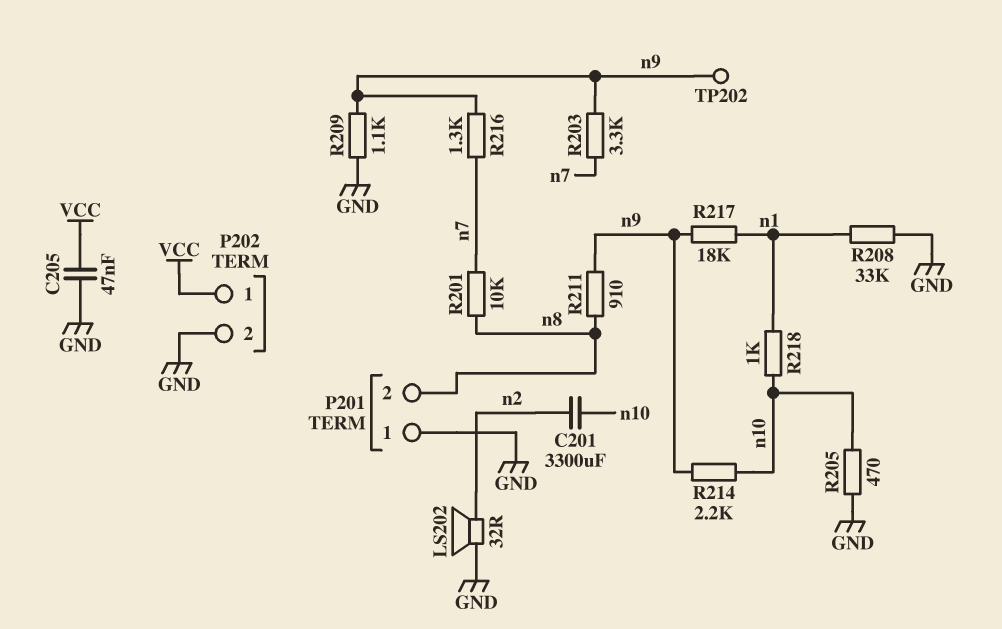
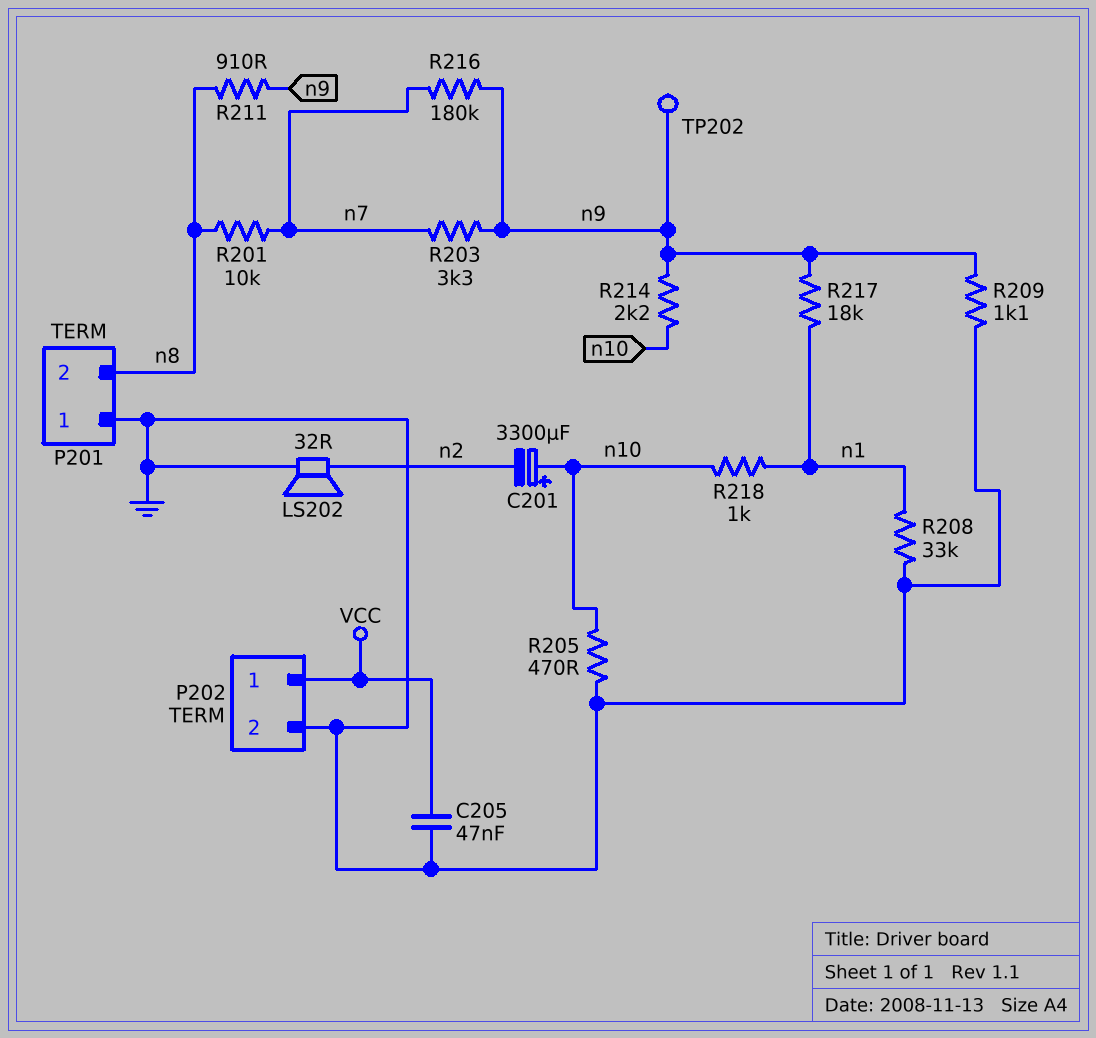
C201: 3300uF (n2, n10) -> 3300uF (plus n10, minus n2)
R216: 1.3k (n7, n9) -> 180k (n7, n9)

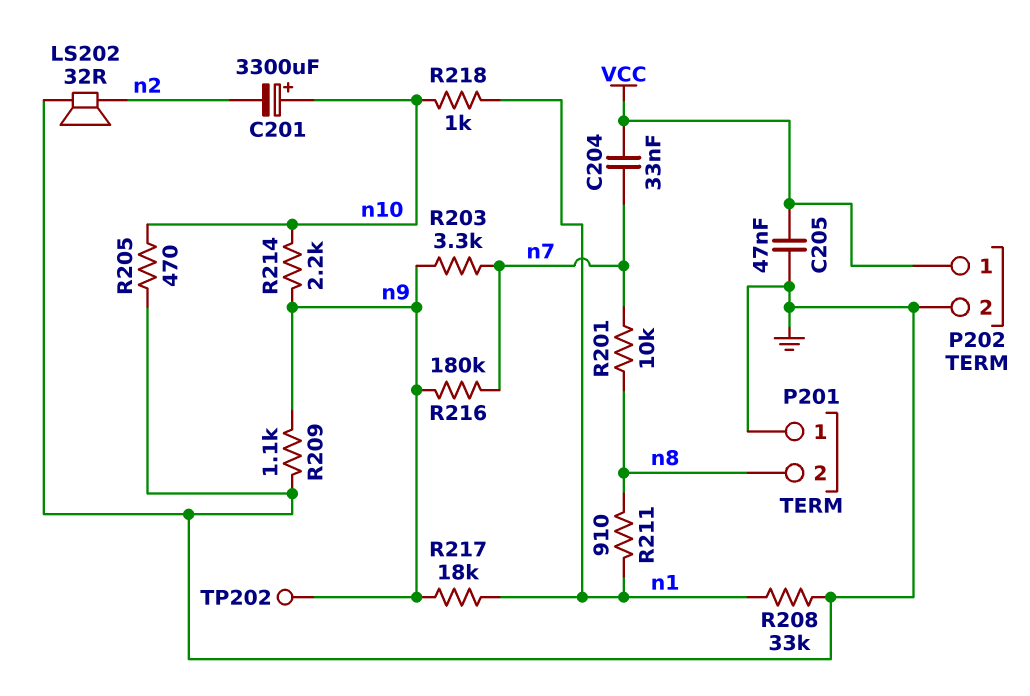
C204: none -> 33nF (VCC, n7)
R211: 910 (n8, n9) -> 910 (n1, n8)

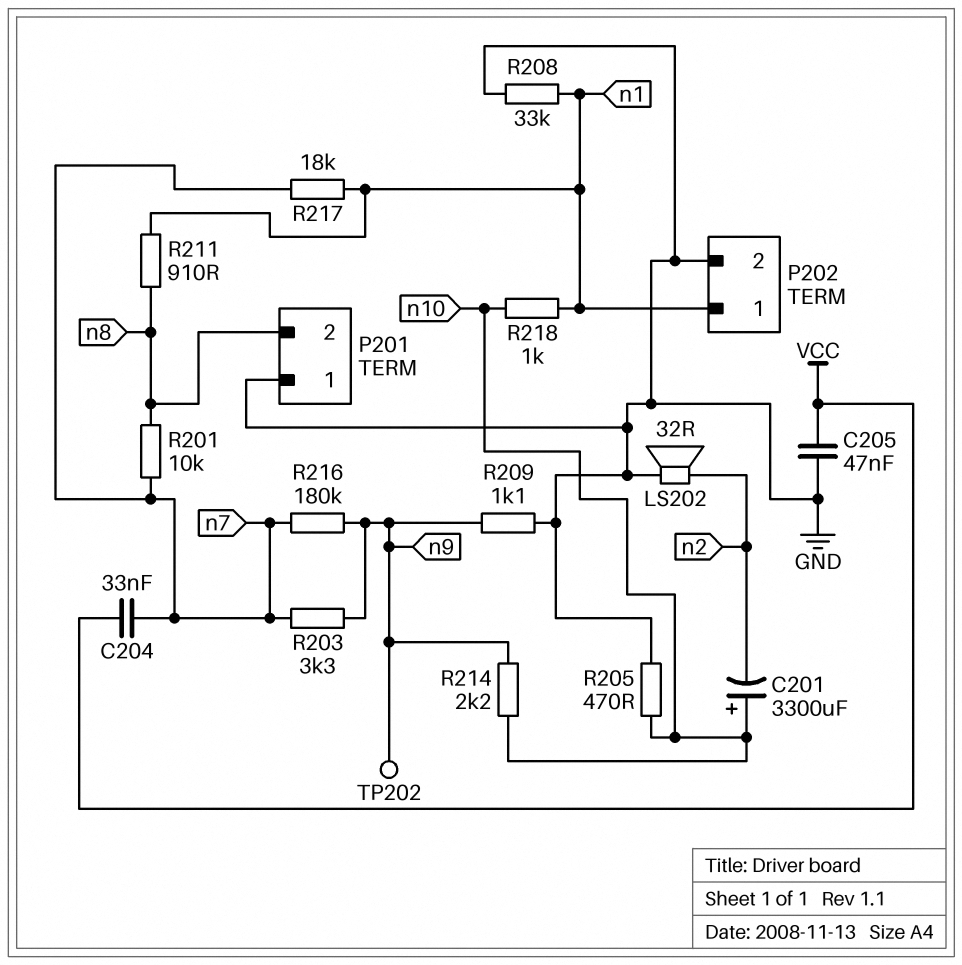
P202 pin 1: VCC -> n1
R217: 18k (n1, n9) -> 18k (n1, n7)

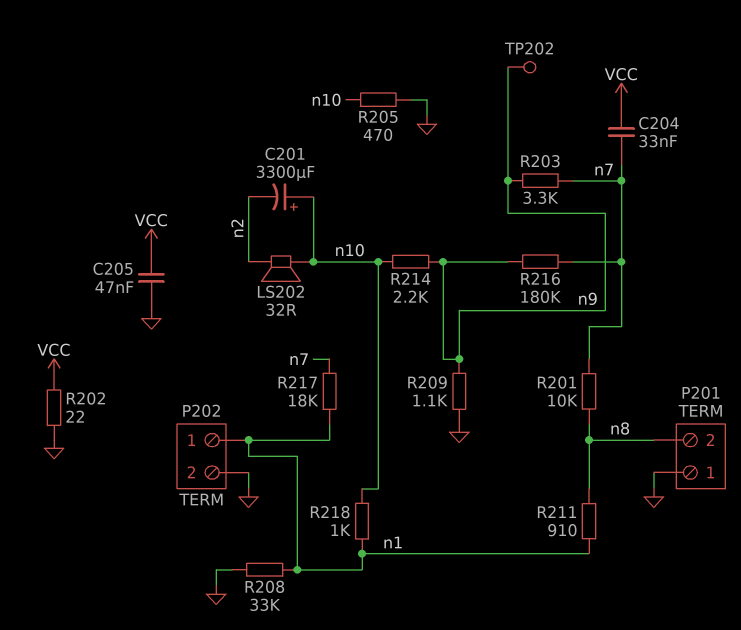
LS202: speaker 32R (GND, n2) -> speaker 32R (n2, n10)
R202: none -> 22 (GND, VCC)

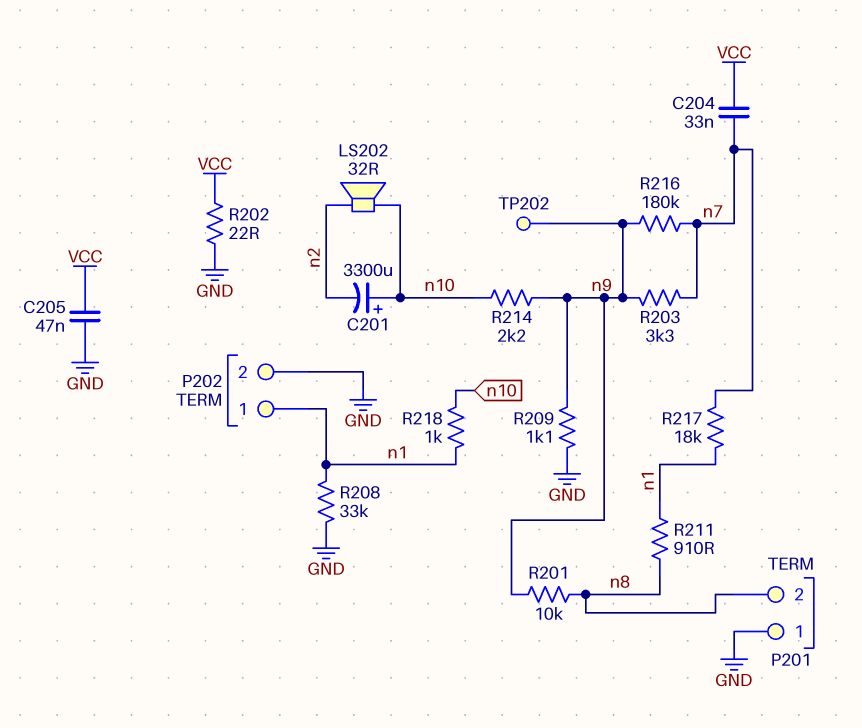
R201: 10k (n7, n8) -> 10k (n8, n9)
R205: 470 (GND, n10) -> none

